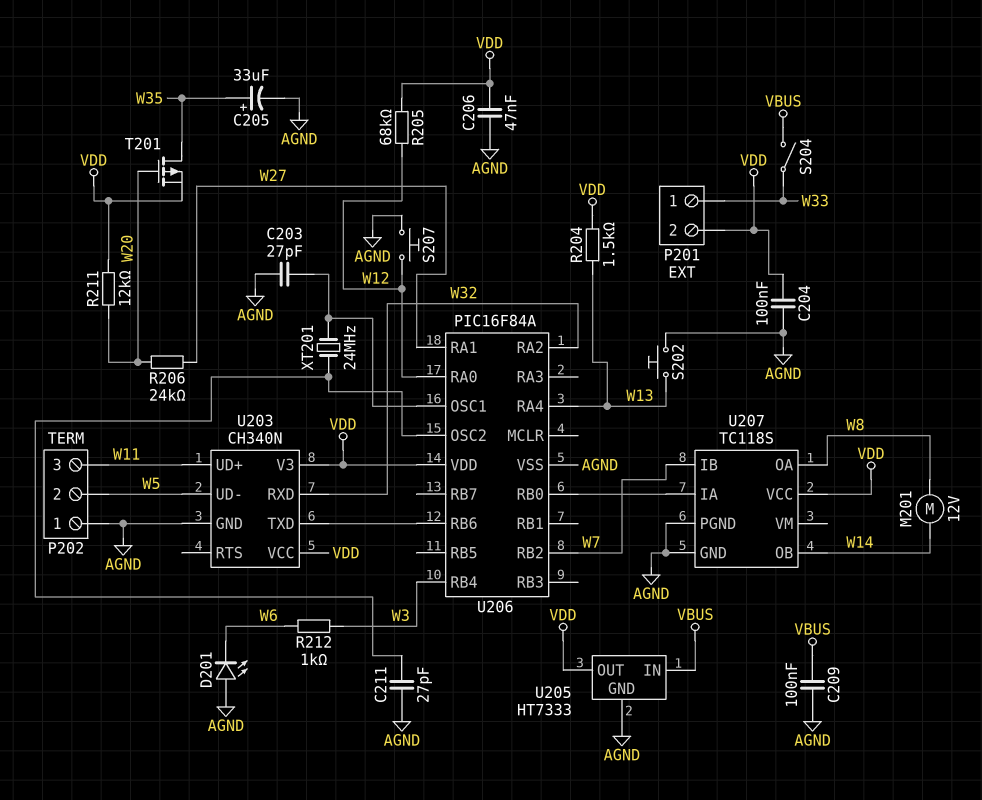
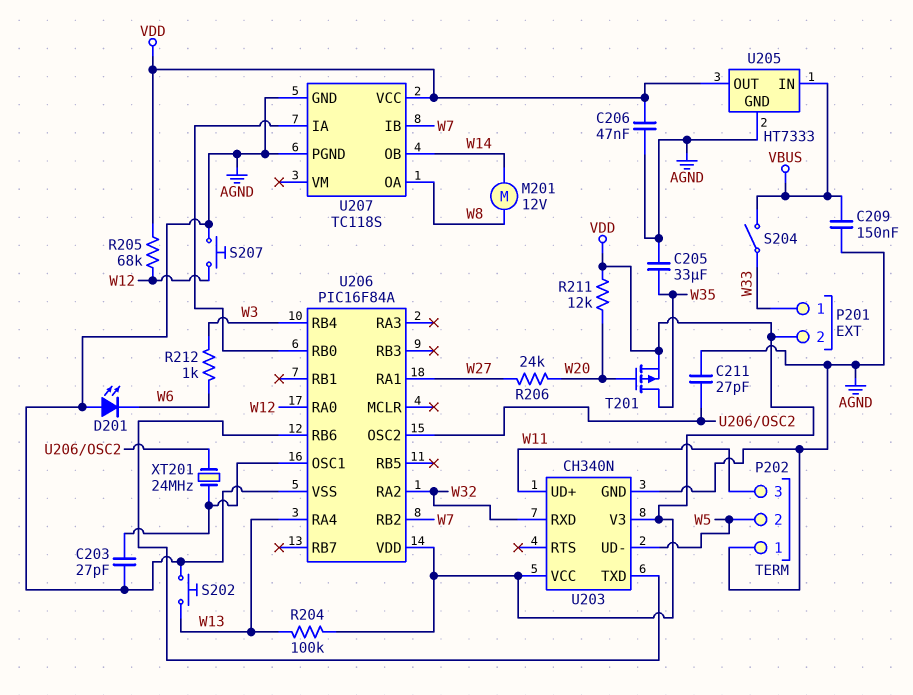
C204: 100nF (AGND, VDD) -> none
C205: 33uF (plus W35, minus AGND) -> 33uF (AGND, W35)
C209: 100nF (AGND, VBUS) -> 150nF (AGND, VBUS)
R204: 1.5k (VDD, W13) -> 100k (VDD, W13)

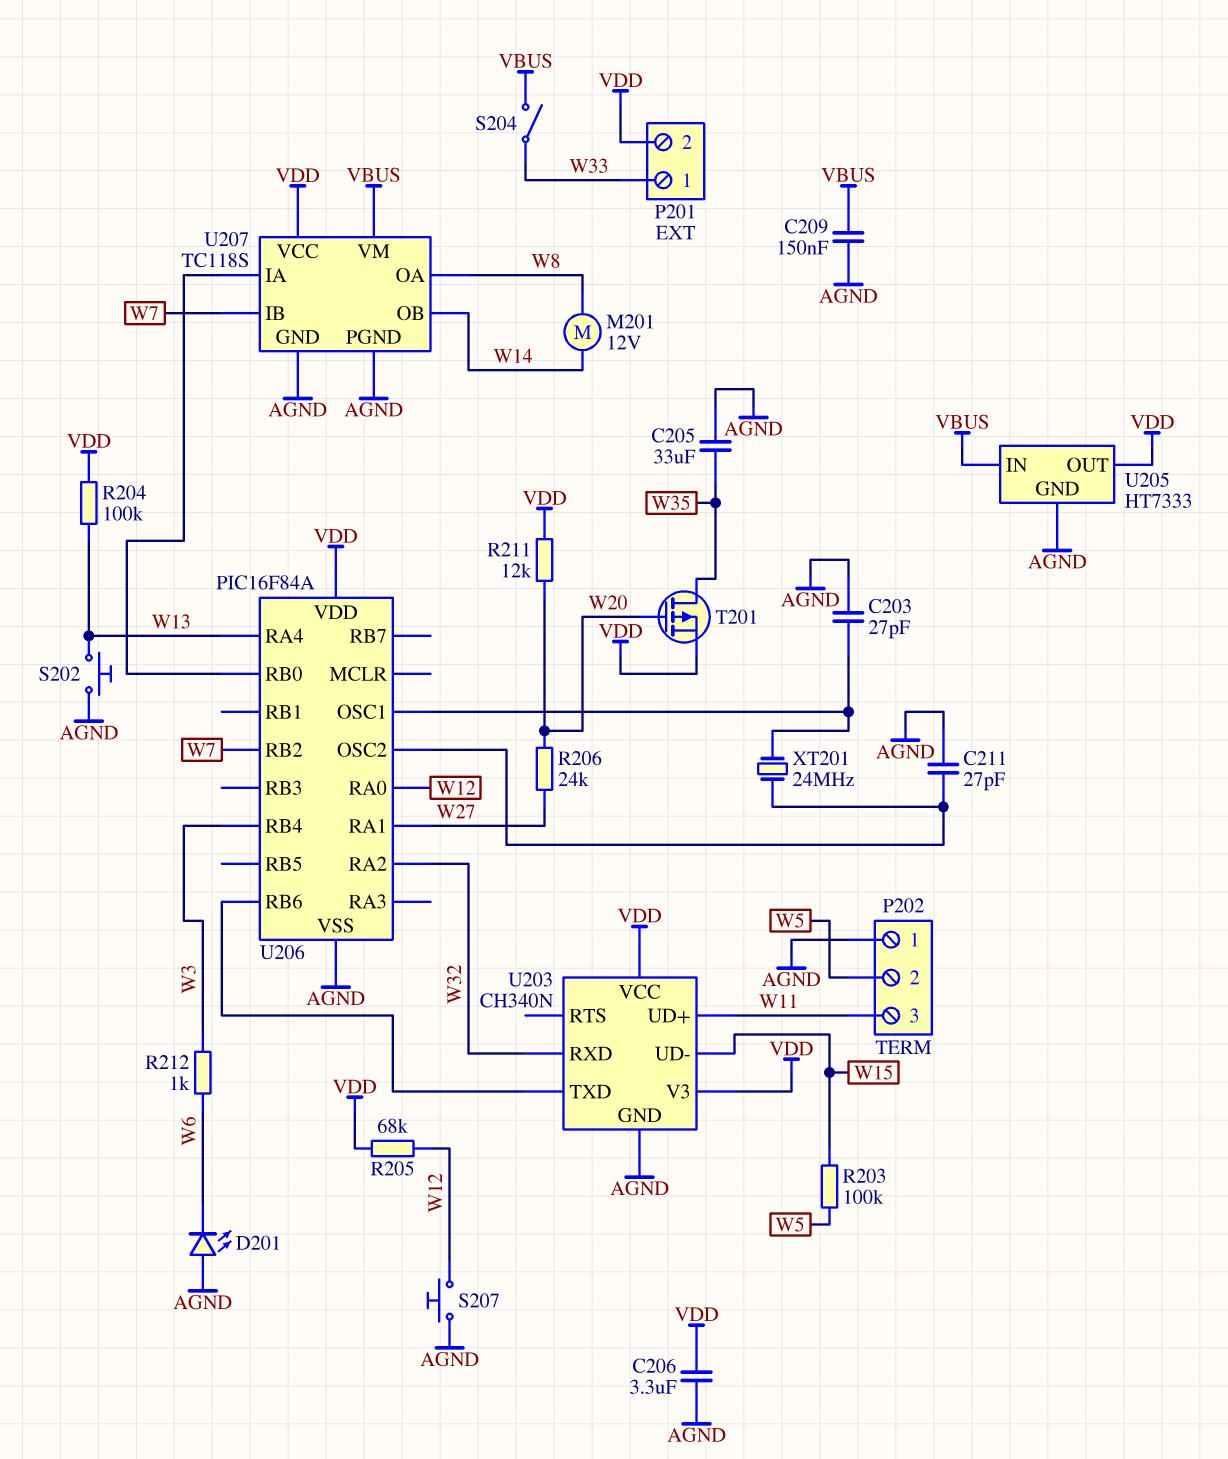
C206: 47nF (AGND, VDD) -> 3.3uF (AGND, VDD)
R203: none -> 100k (W5, W15)
U203 pin UD-: W5 -> W15
U207 pin VM: none -> VBUS

